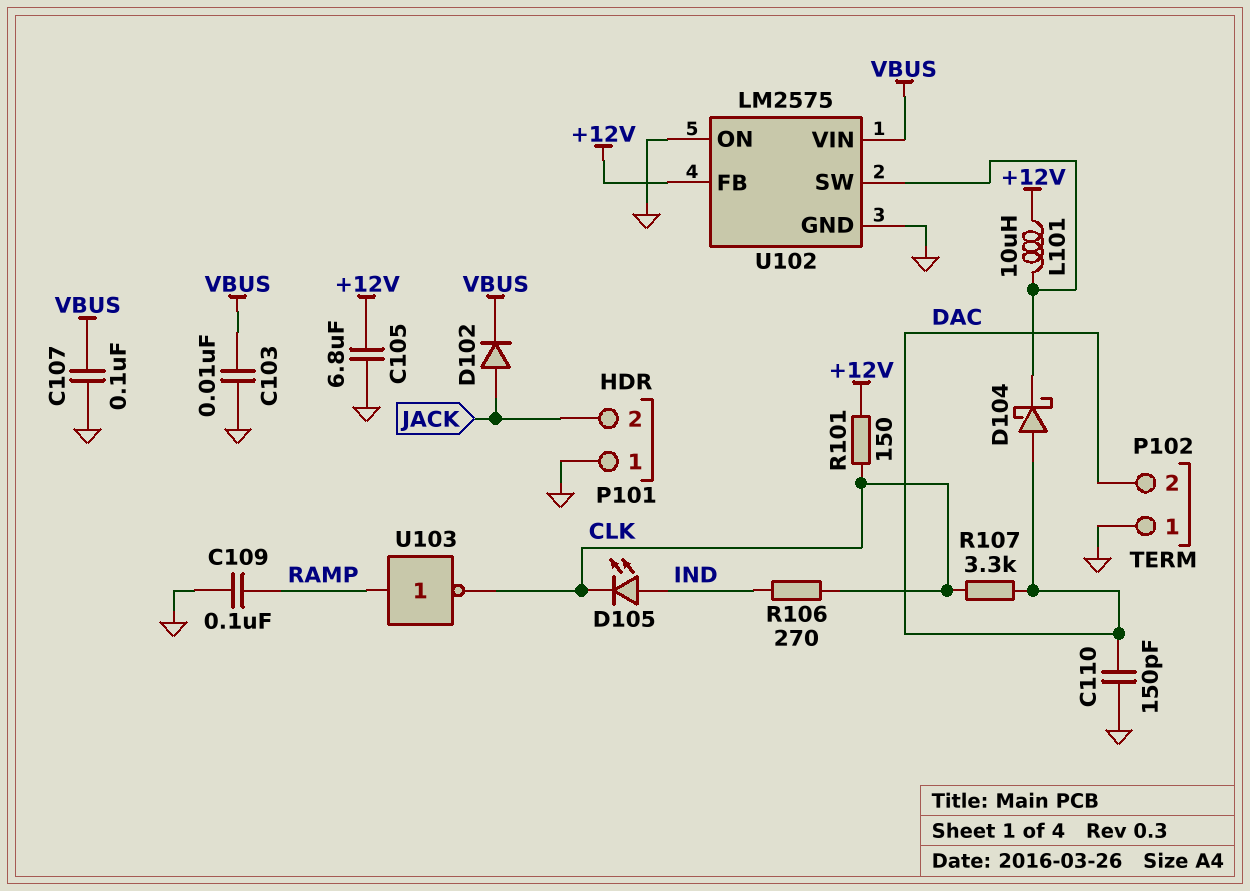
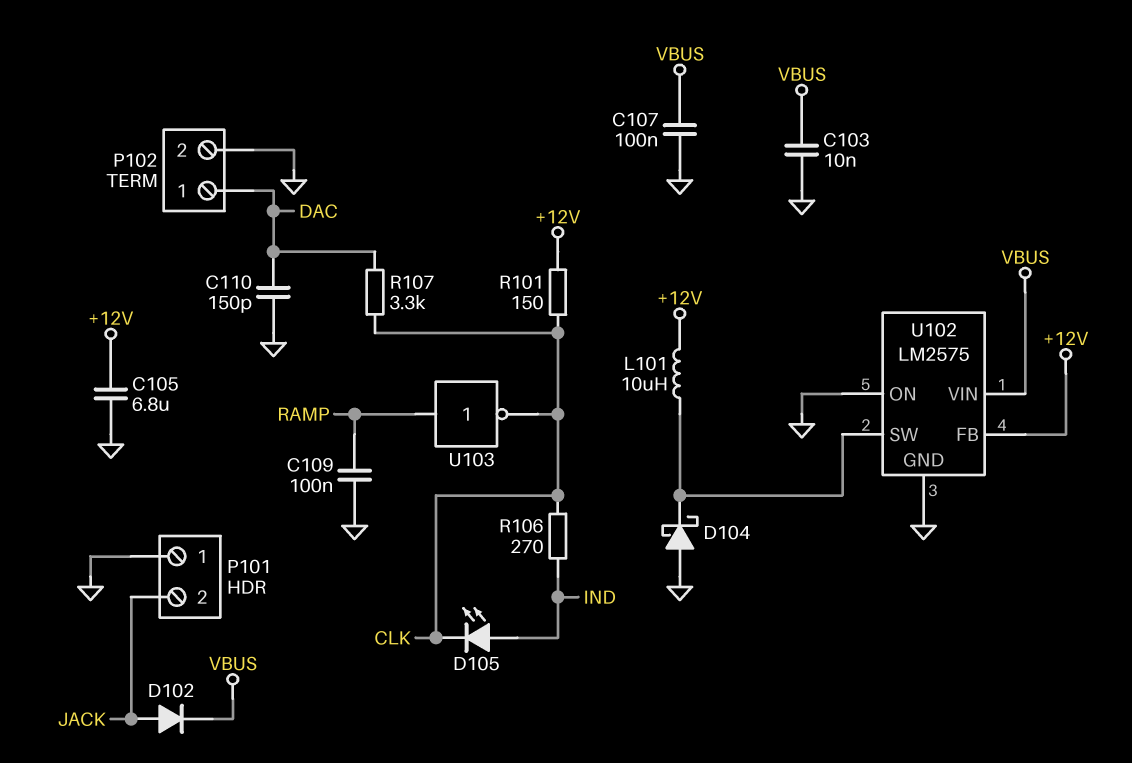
D104: schottky (A DAC, K U102/SW) -> schottky (A GND, K U102/SW)
P102 pin 1: GND -> DAC
P102 pin 2: DAC -> GND

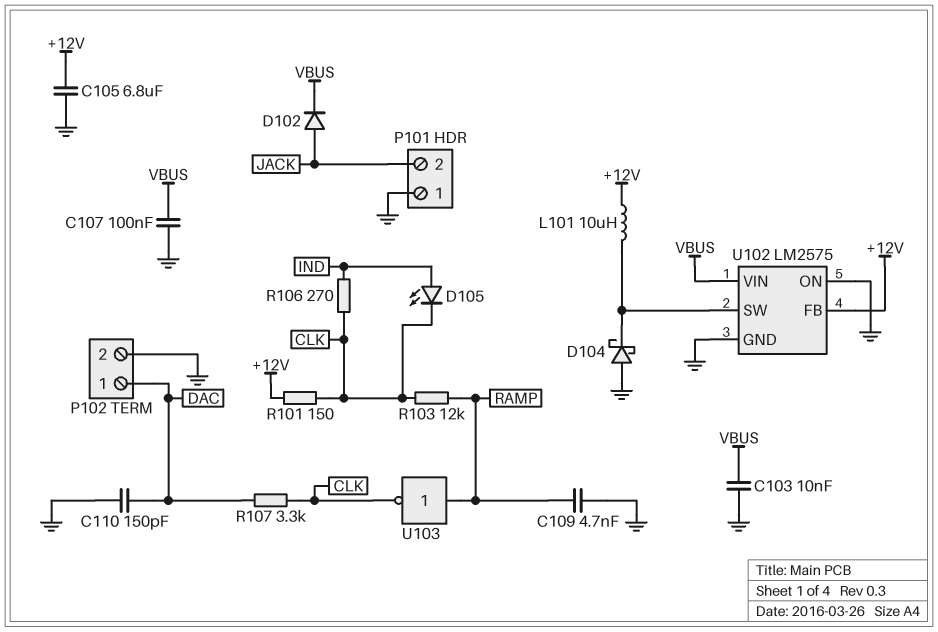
C109: 100nF (GND, RAMP) -> 4.7nF (GND, RAMP)
R103: none -> 12k (CLK, RAMP)

